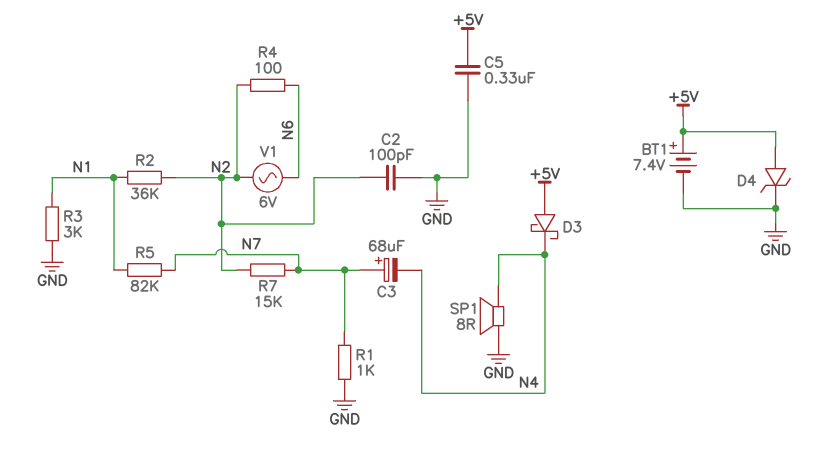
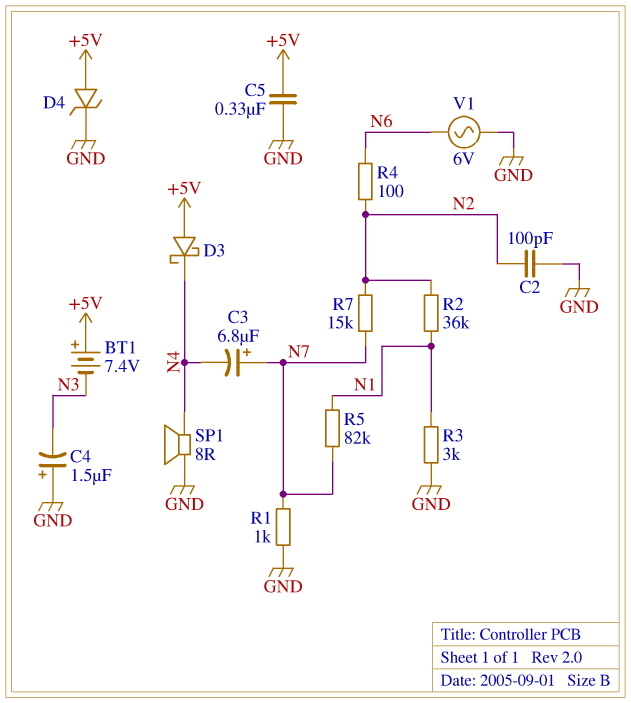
BT1: 7.4V (plus +5V, minus GND) -> 7.4V (plus +5V, minus N3)
C3: 68uF (plus N7, minus N4) -> 6.8uF (plus N7, minus N4)
C4: none -> 1.5uF (plus GND, minus N3)
V1: AC 6V (N2, N6) -> AC 6V (GND, N6)

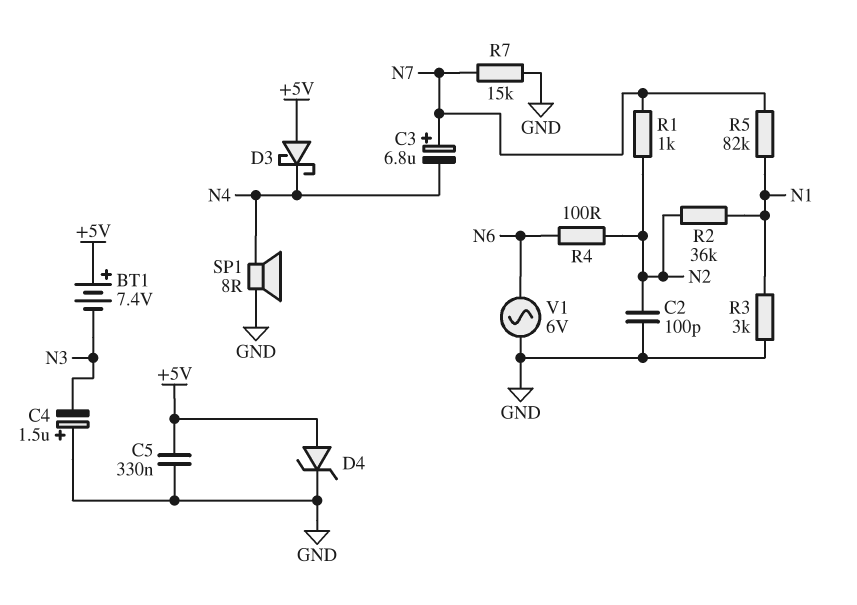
R1: 1k (GND, N7) -> 1k (N2, N7)
R7: 15k (N2, N7) -> 15k (GND, N7)

